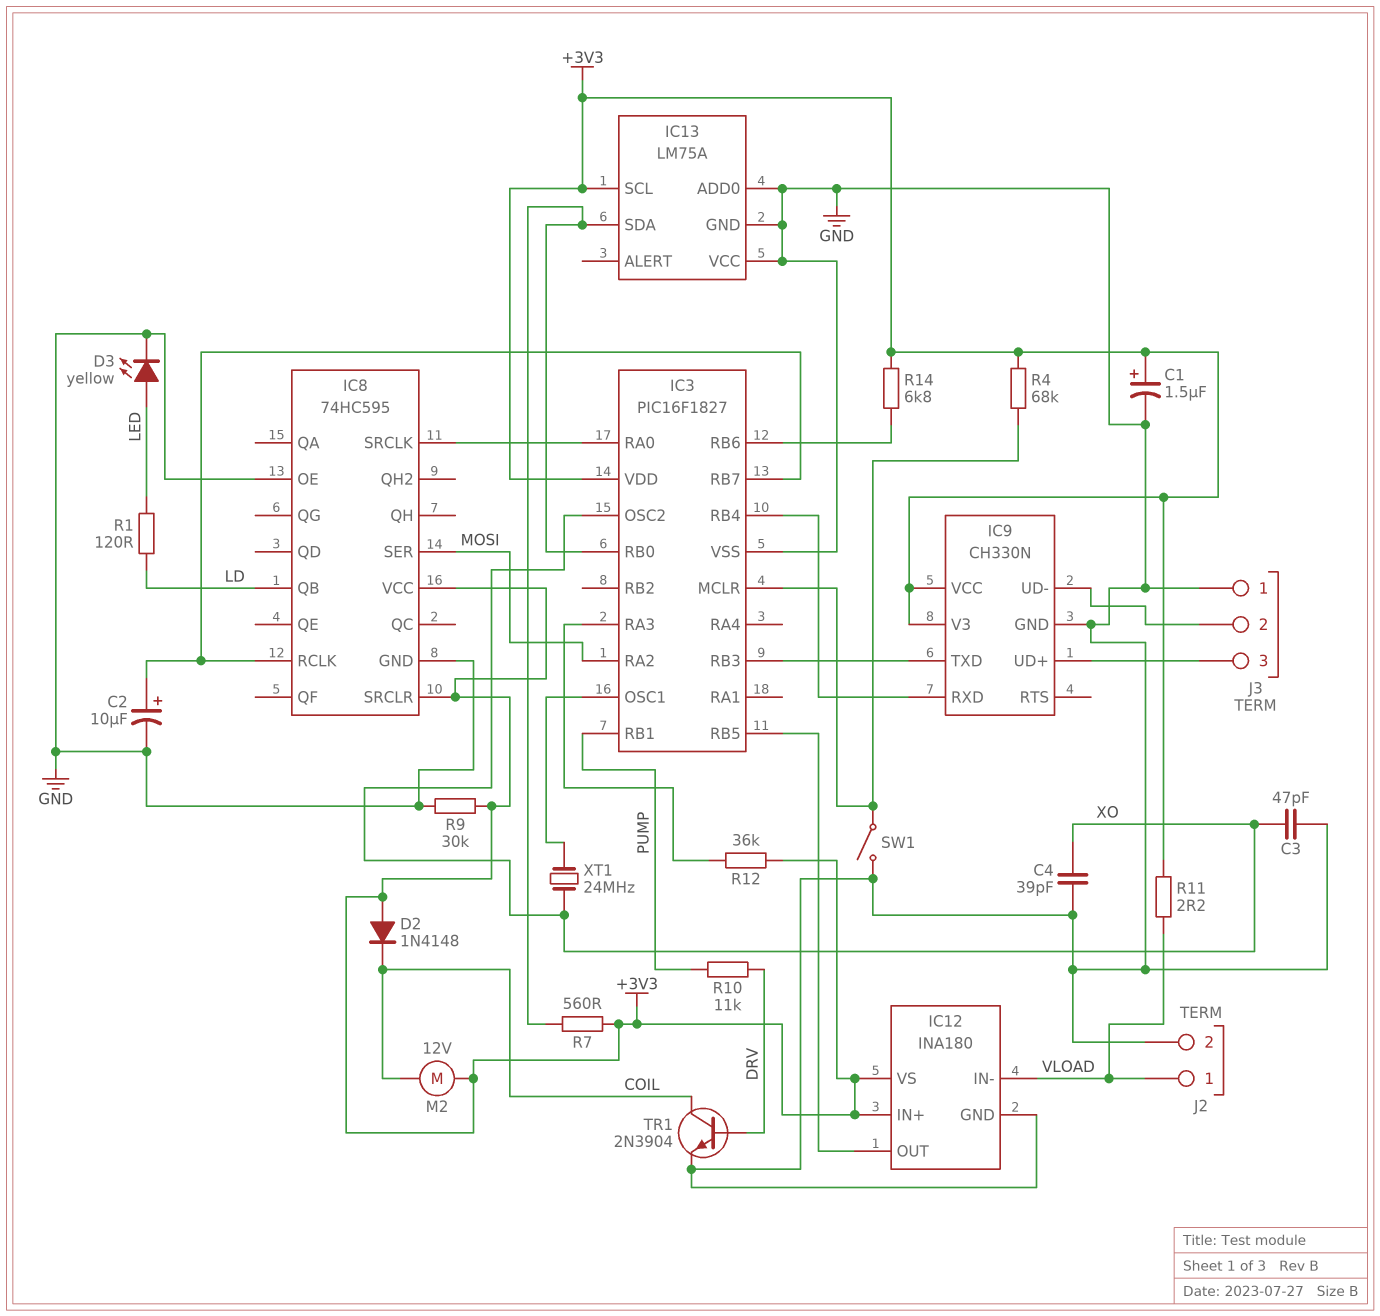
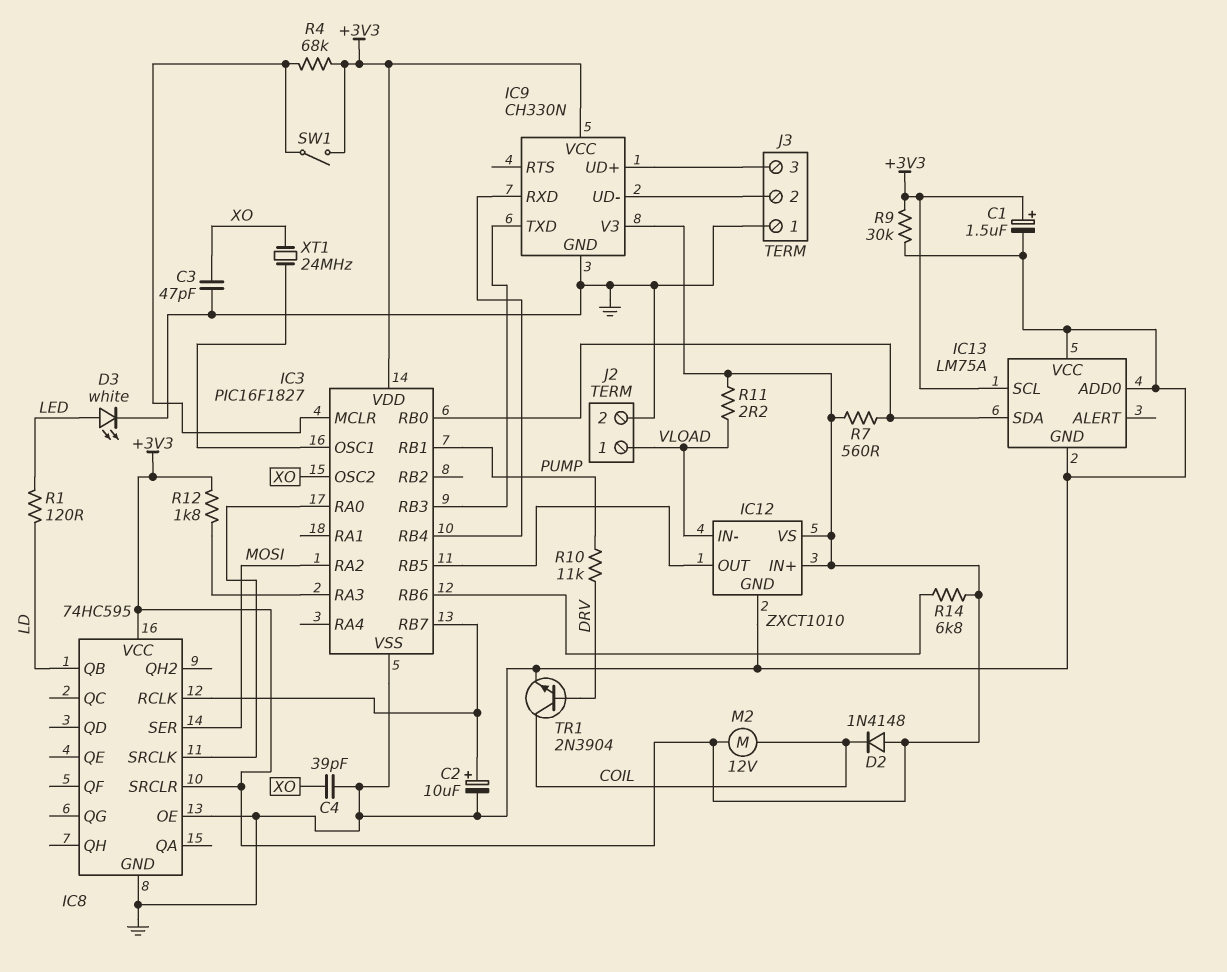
D3: LED yellow (A LED, K GND) -> LED white (A LED, K GND)
IC12: INA180 -> ZXCT1010
R12: 36k (+3V3, IC3/RA3) -> 1.8k (+3V3, IC3/RA3)
SW1: switch (GND, IC3/MCLR) -> switch (+3V3, IC3/MCLR)

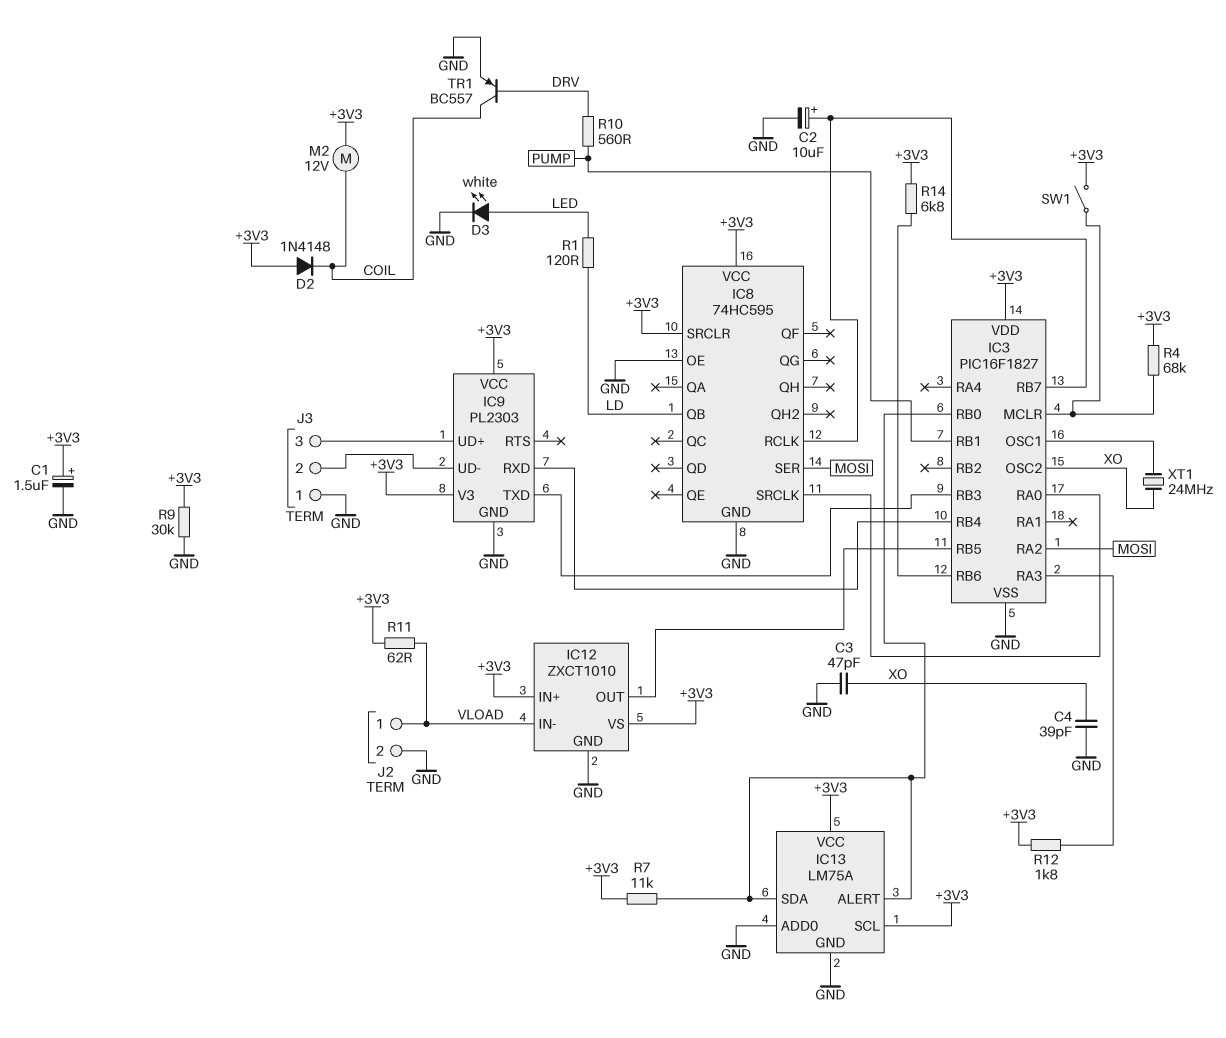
IC9: CH330N -> PL2303
IC13 pin ALERT: none -> IC3/RB0
IC13 pin VCC: GND -> +3V3
R7: 560 (+3V3, IC3/RB0) -> 11k (+3V3, IC3/RB0)
R10: 11k (DRV, PUMP) -> 560 (DRV, PUMP)
R11: 2.2 (+3V3, VLOAD) -> 62 (+3V3, VLOAD)
TR1: NPN 2N3904 (B DRV, C COIL, E GND) -> PNP BC557 (B DRV, C COIL, E GND)

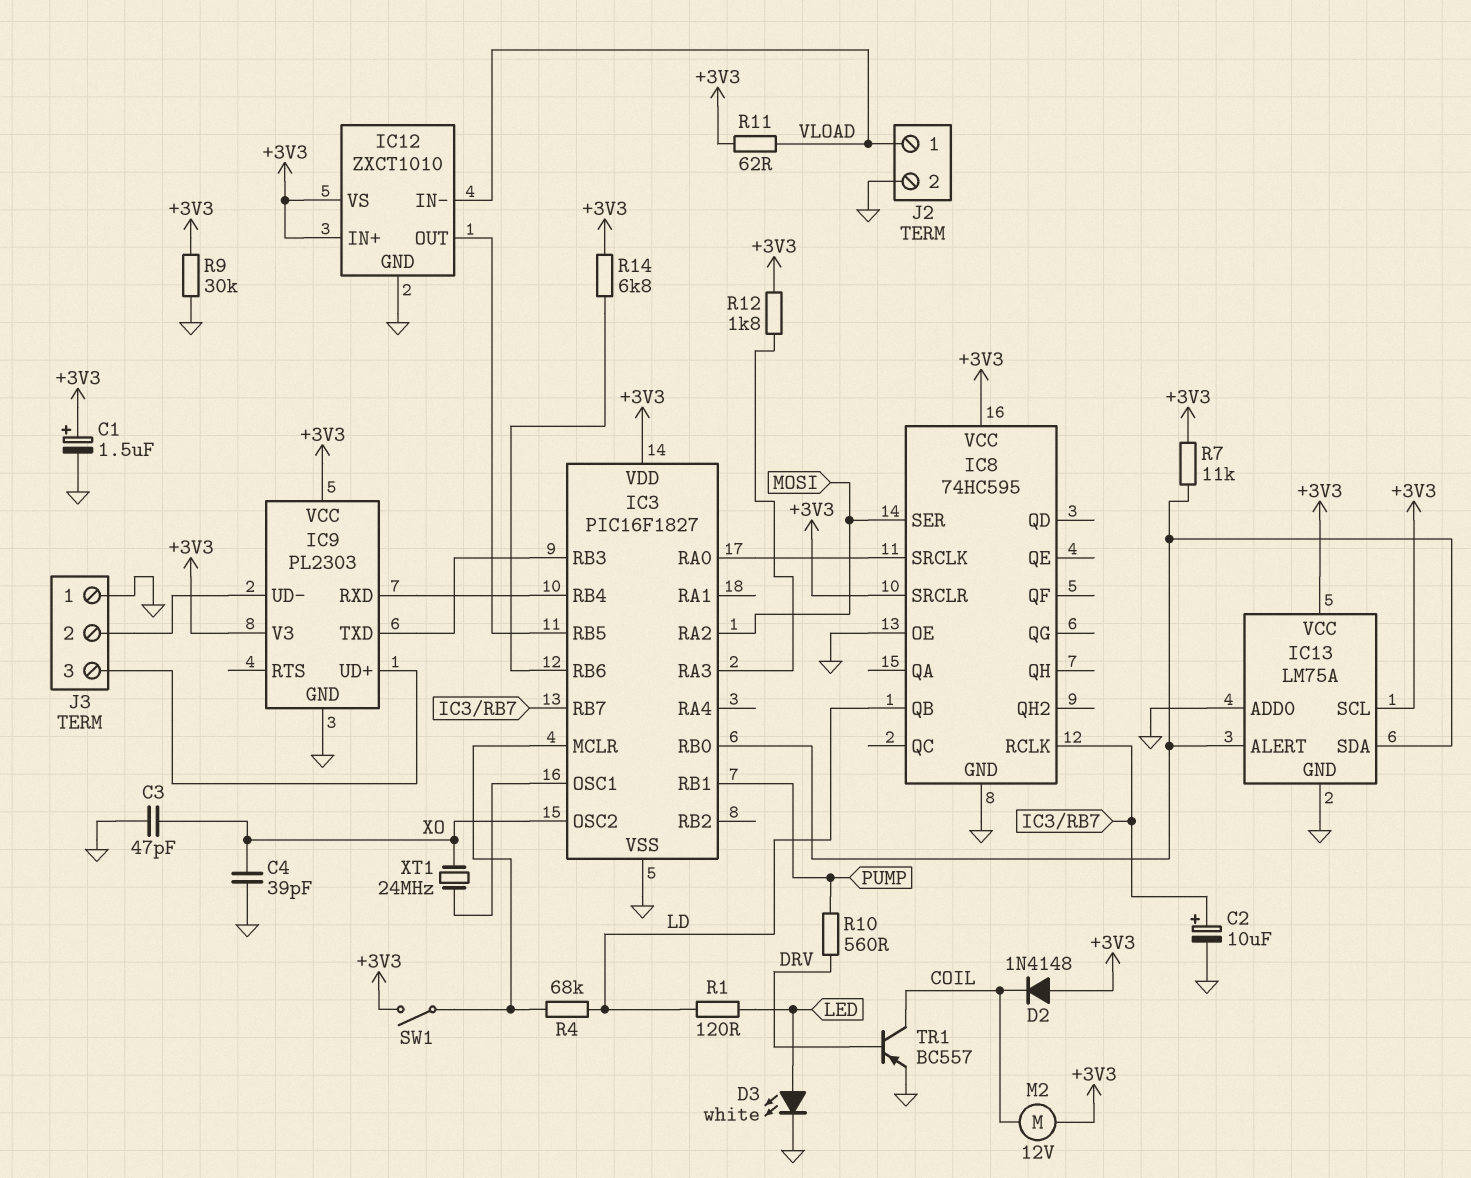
R4: 68k (+3V3, IC3/MCLR) -> 68k (IC3/MCLR, LD)

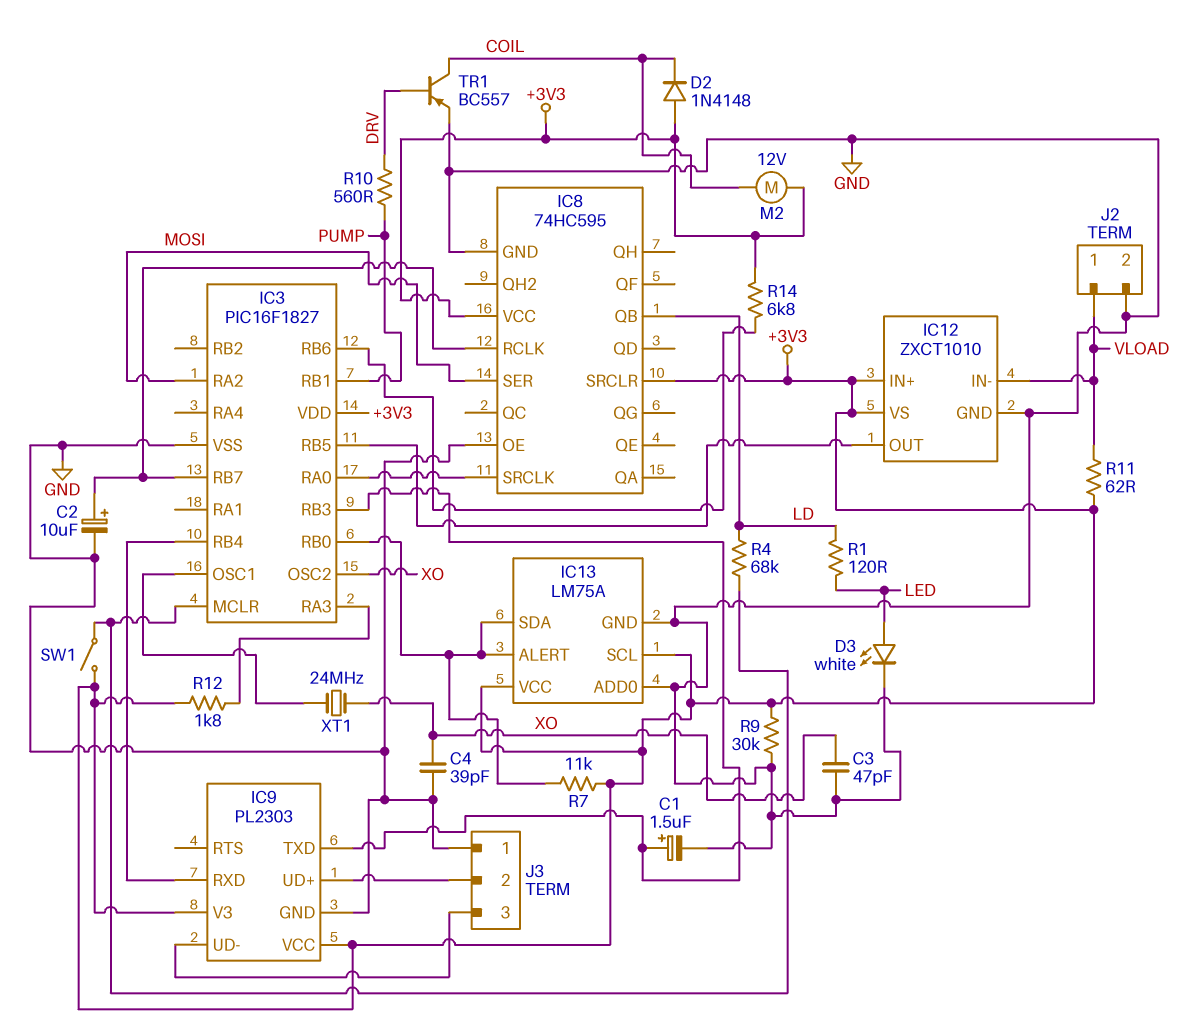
C1: 1.5uF (plus +3V3, minus GND) -> 1.5uF (plus IC3/RB3, minus GND)
J3 pin 2: IC9/UD- -> IC9/UD+
J3 pin 3: IC9/UD+ -> IC9/UD-

